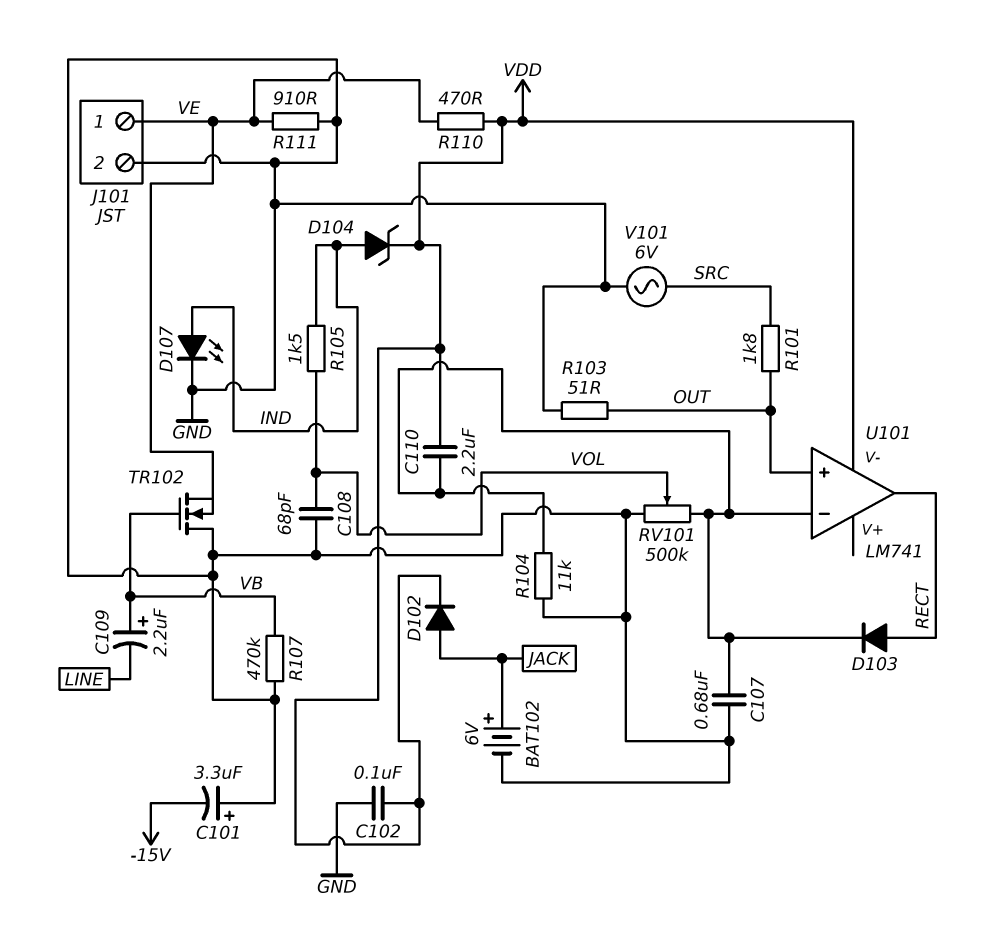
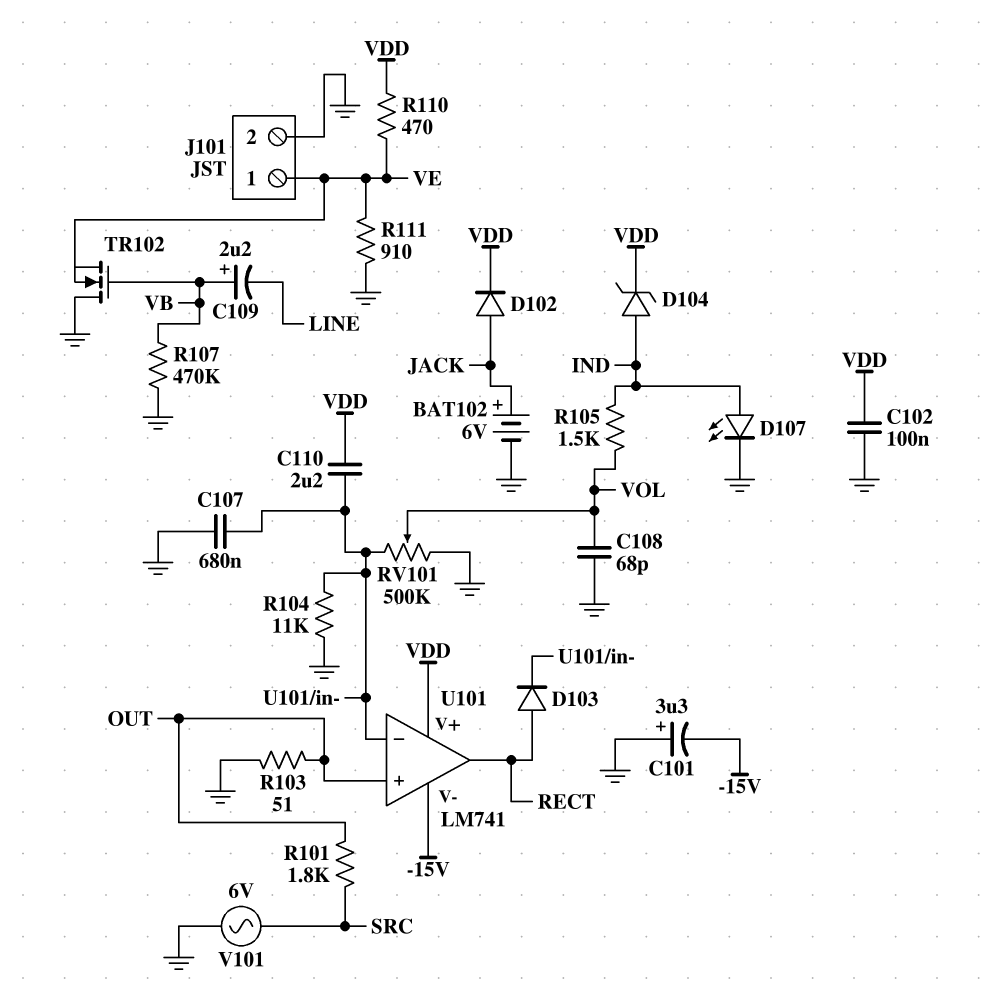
U101 pin V+: none -> VDD
U101 pin V-: VDD -> -15V

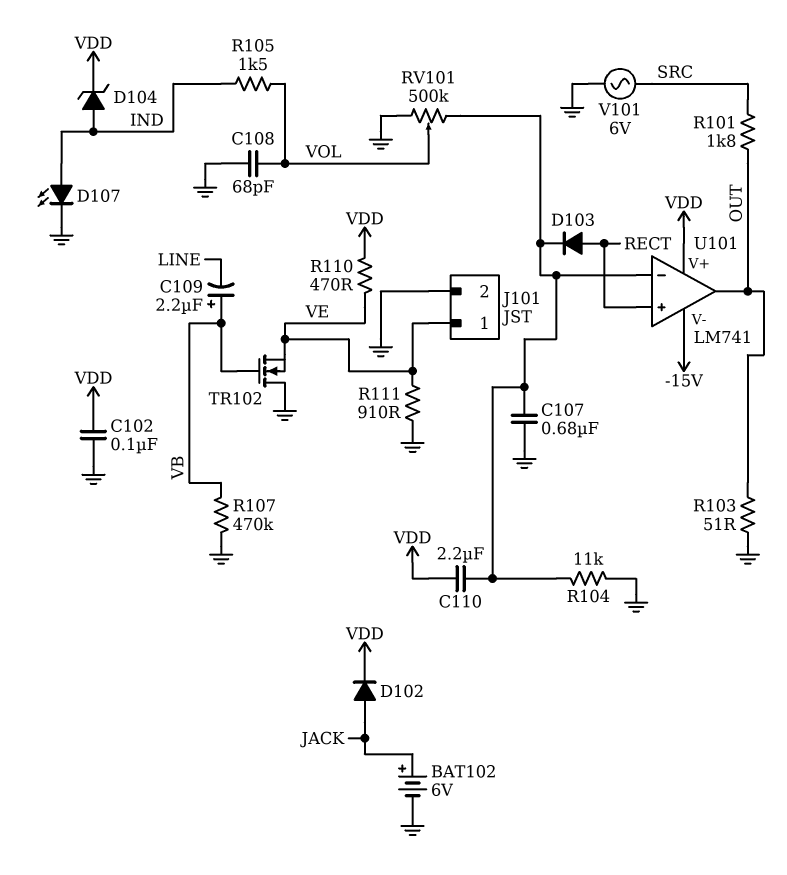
C101: 3.3uF (plus GND, minus -15V) -> none
U101 pin in+: OUT -> RECT
U101 pin out: RECT -> OUT

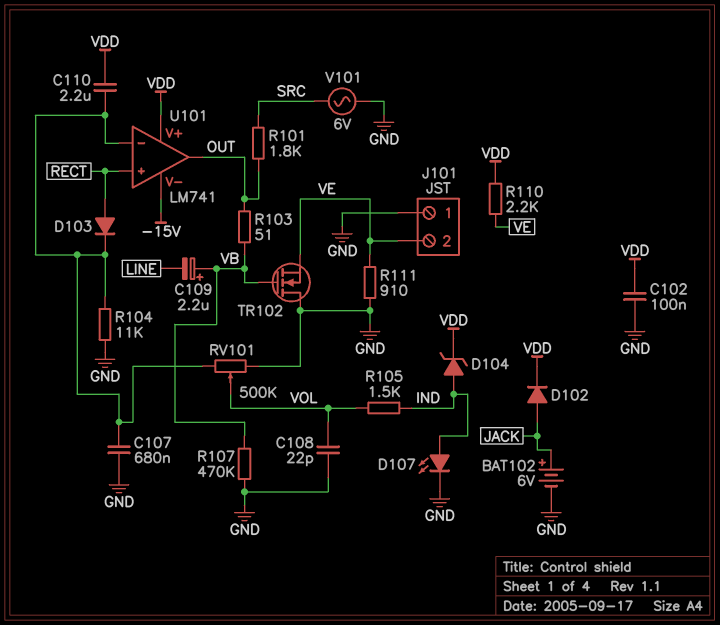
C108: 68pF (GND, VOL) -> 22pF (GND, VOL)
J101 pin 1: VE -> GND
J101 pin 2: GND -> VE
R103: 51 (GND, OUT) -> 51 (OUT, VB)
R110: 470 (VDD, VE) -> 2.2k (VDD, VE)

